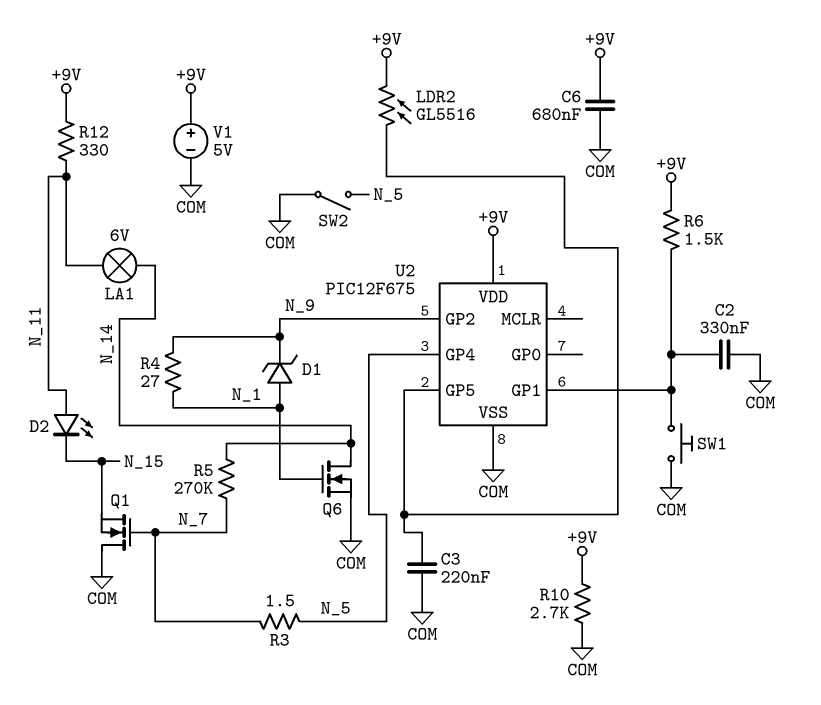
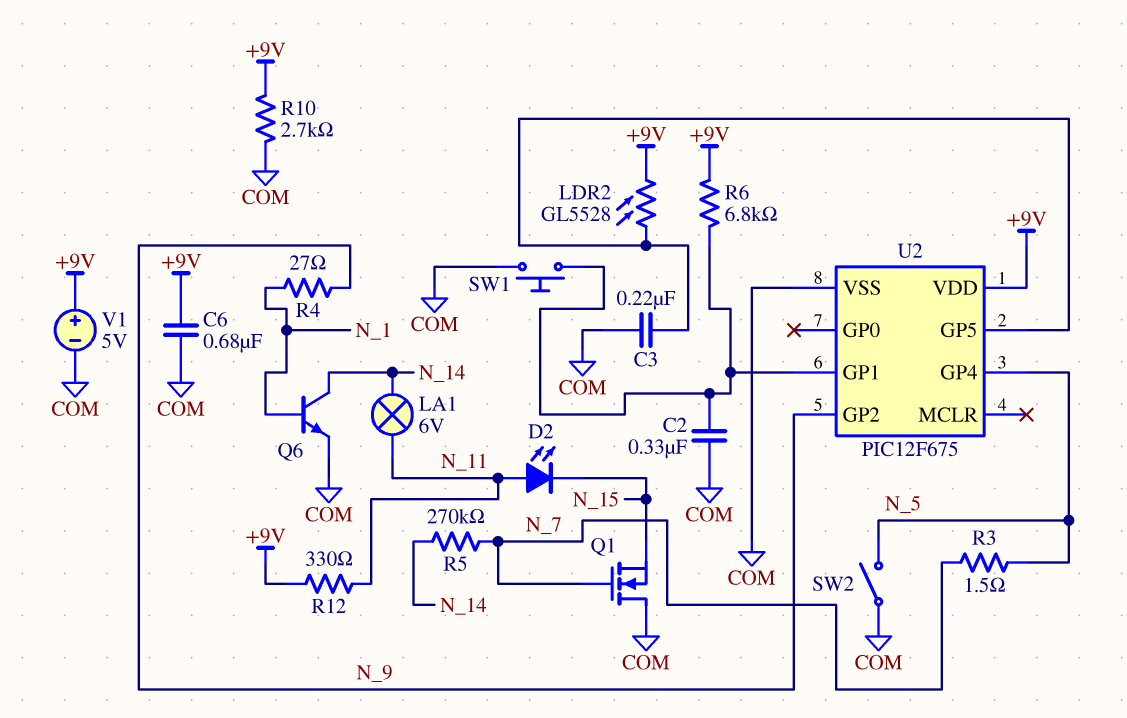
D1: zener (A N_1, K N_9) -> none
LDR2: GL5516 (+9V, U2/GP5) -> GL5528 (+9V, U2/GP5)
Q6: NMOS (G N_1, D N_14, S COM) -> NPN (B N_1, C N_14, E COM)
R6: 1.5k (+9V, U2/GP1) -> 6.8k (+9V, U2/GP1)

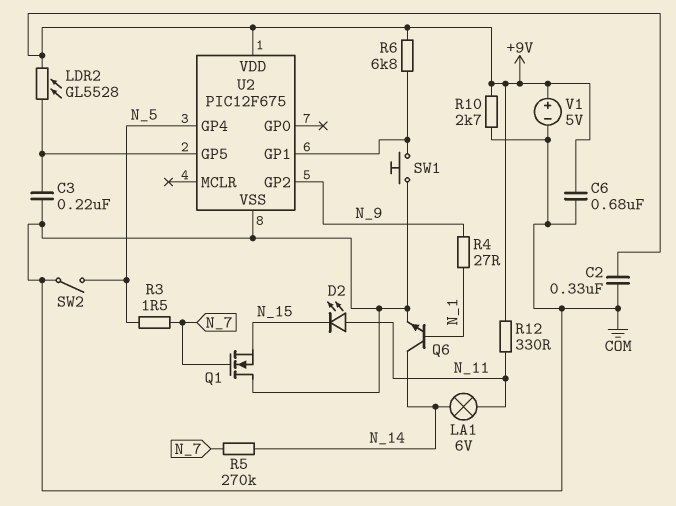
C2: 330nF (COM, U2/GP1) -> 330nF (+9V, COM)

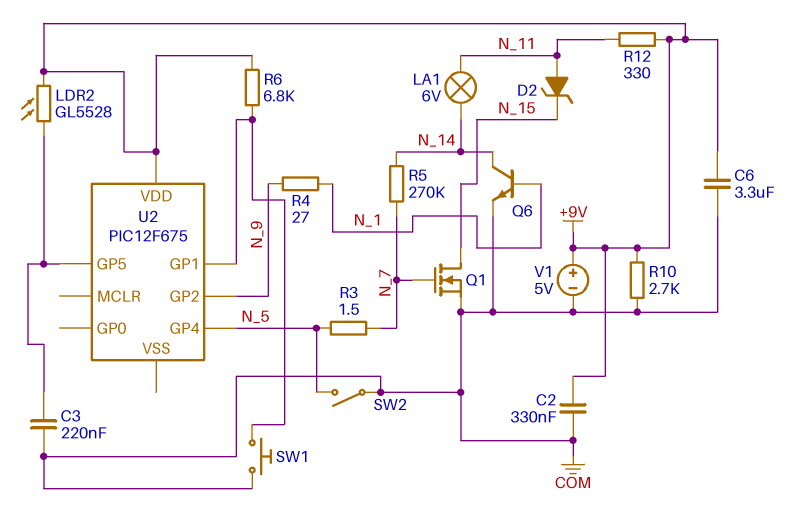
C6: 680nF (+9V, COM) -> 3.3uF (+9V, COM)
D2: LED (A N_11, K N_15) -> zener (A N_11, K N_15)
Q1: NMOS (G N_7, D COM, S N_15) -> NMOS (G N_7, D N_15, S COM)
U2 pin VSS: COM -> none

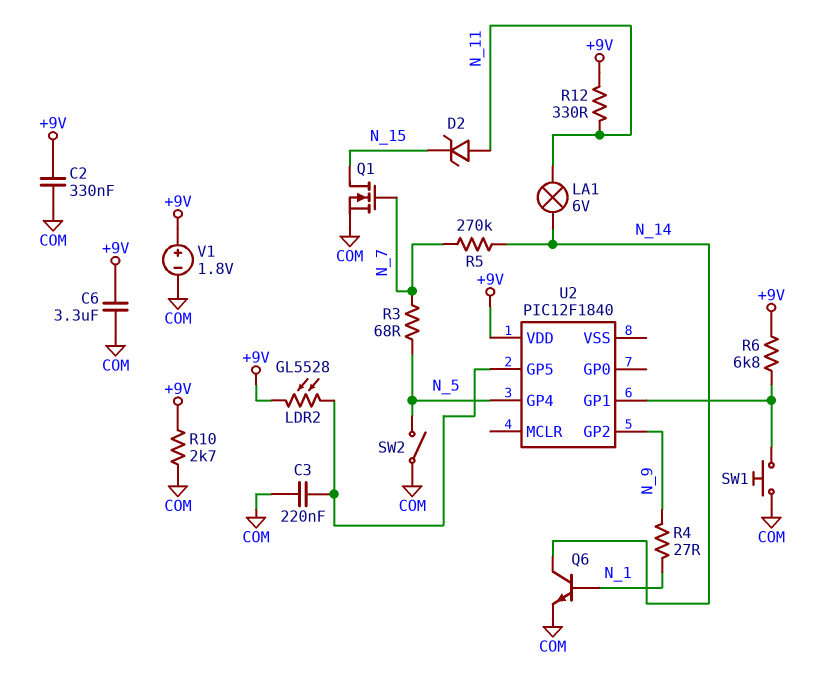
R3: 1.5 (N_5, N_7) -> 68 (N_5, N_7)
U2: PIC12F675 -> PIC12F1840
V1: 5V (plus +9V, minus COM) -> 1.8V (plus +9V, minus COM)

